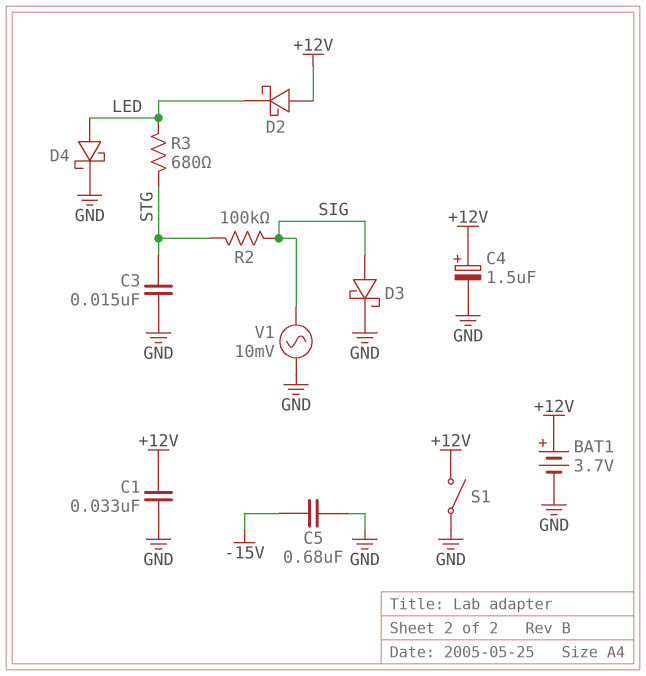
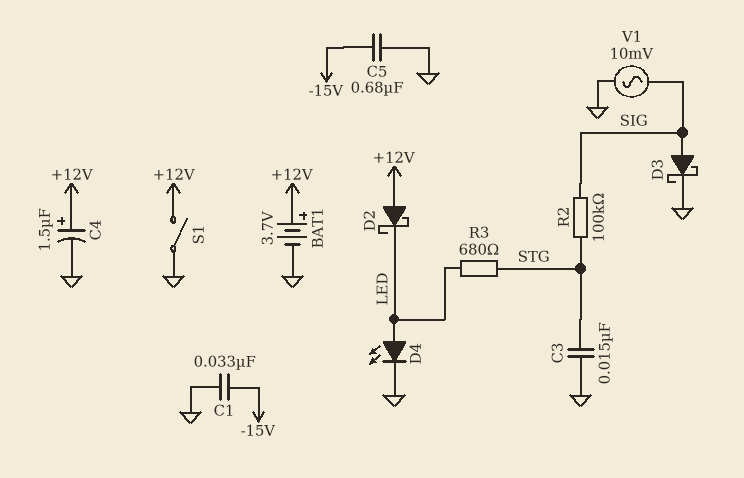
C1: 33nF (+12V, GND) -> 33nF (-15V, GND)
D4: schottky (A LED, K GND) -> LED (A LED, K GND)

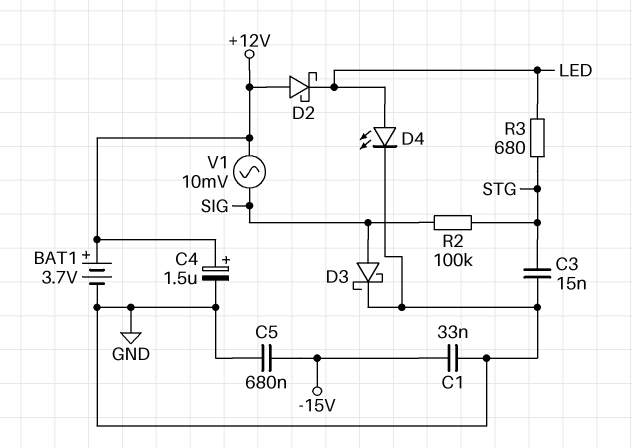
S1: switch (+12V, GND) -> none
V1: AC 10mV (GND, SIG) -> AC 10mV (+12V, SIG)

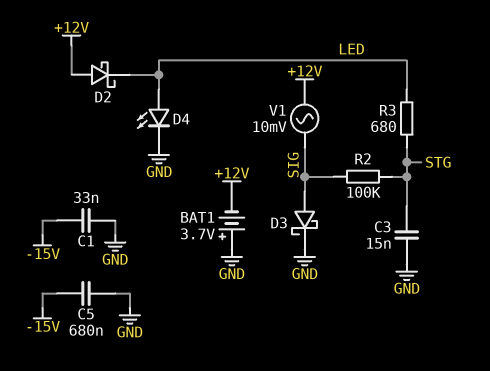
BAT1: 3.7V (plus +12V, minus GND) -> 3.7V (plus GND, minus +12V)
C4: 1.5uF (plus +12V, minus GND) -> none

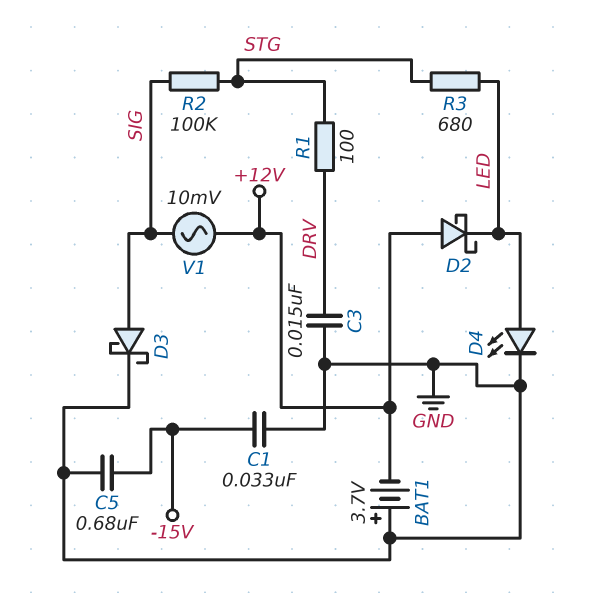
C3: 15nF (GND, STG) -> 15nF (DRV, GND)
R1: none -> 100 (DRV, STG)

